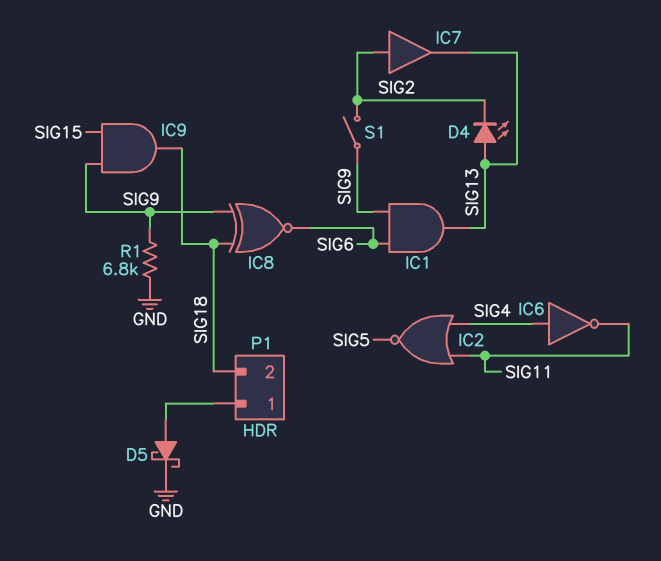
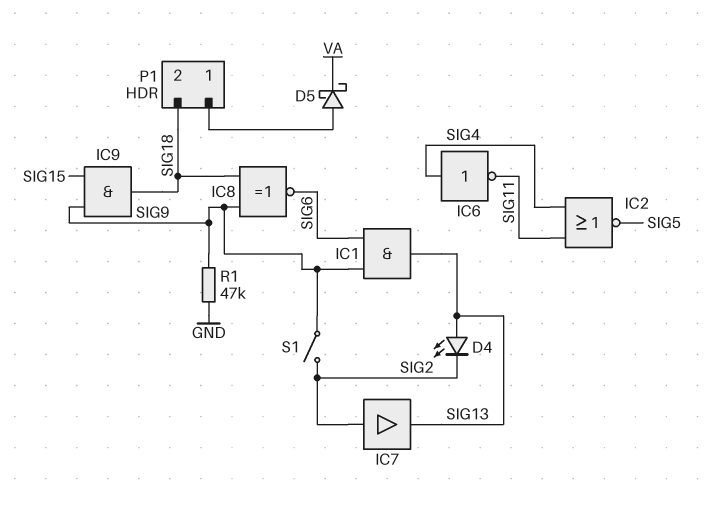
D5: schottky (A P1/1, K GND) -> schottky (A P1/1, K VA)
R1: 6.8k (GND, SIG9) -> 47k (GND, SIG9)

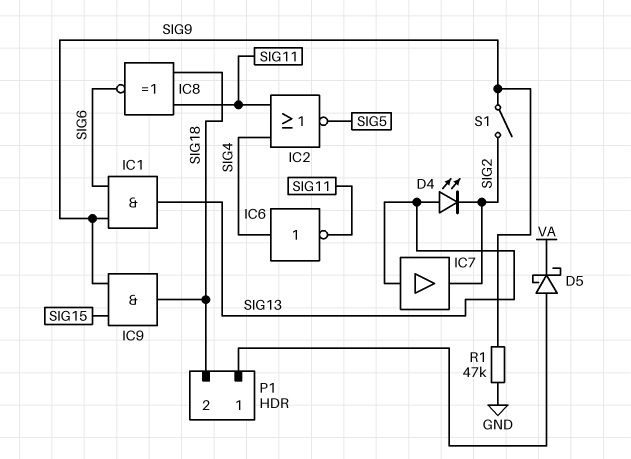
IC7: buffer (in SIG2, out SIG13) -> buffer (in SIG13, out SIG2)
IC8: XNOR (in SIG9, in SIG18, out SIG6) -> XNOR (in SIG11, in SIG18, out SIG6)

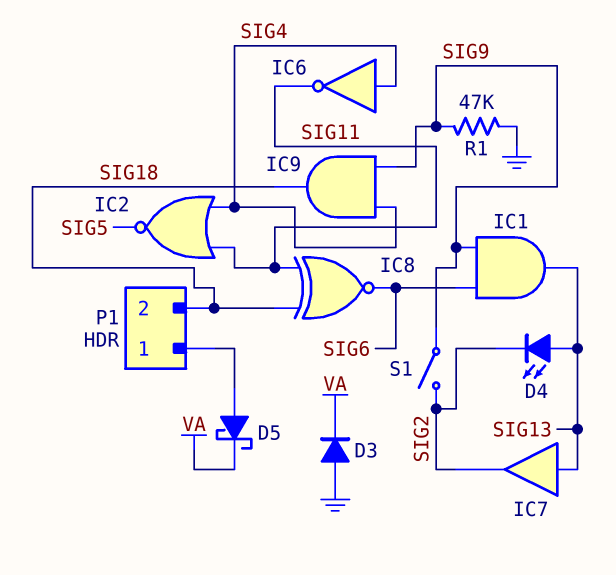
D3: none -> diode (A GND, K VA)
IC9: AND (in SIG9, in SIG15, out SIG18) -> AND (in SIG4, in SIG9, out SIG18)

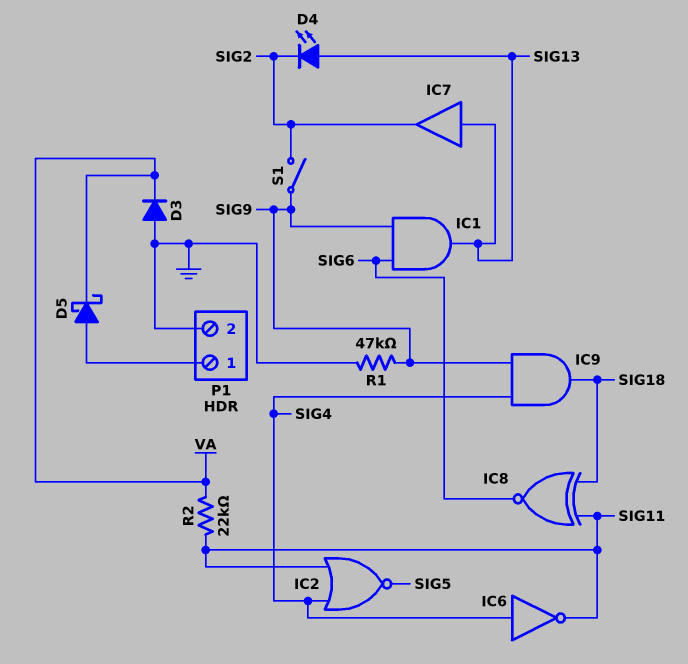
P1 pin 2: SIG18 -> GND
R2: none -> 22k (SIG11, VA)

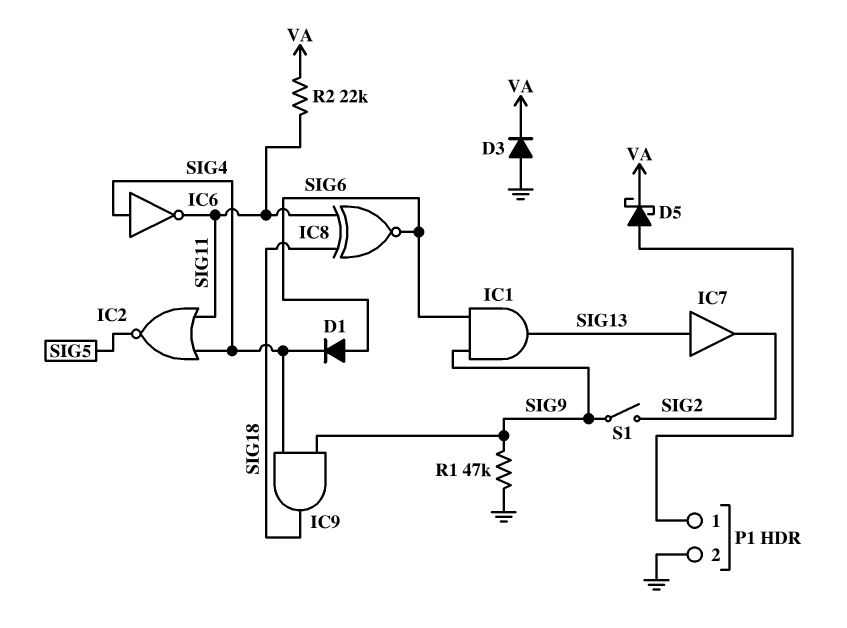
D1: none -> diode (A SIG6, K SIG4)
D4: LED (A SIG13, K SIG2) -> none

